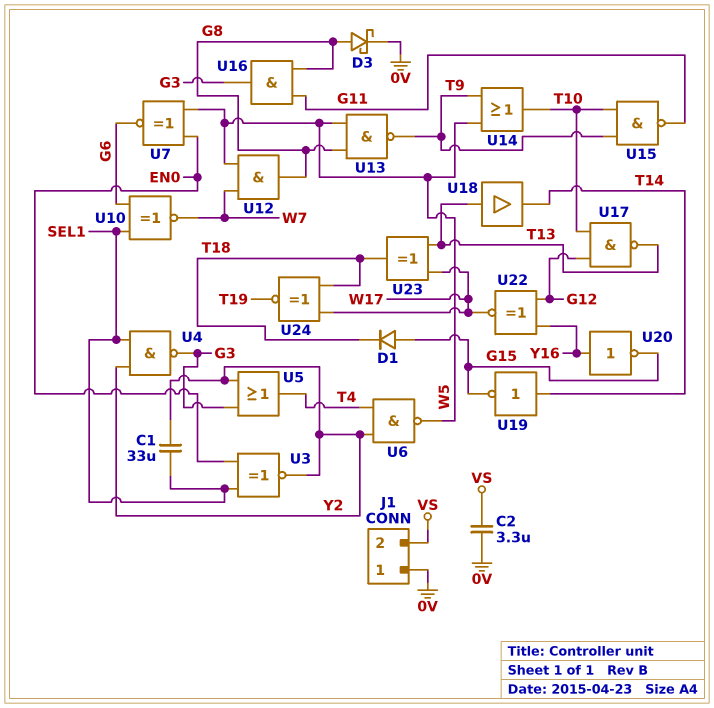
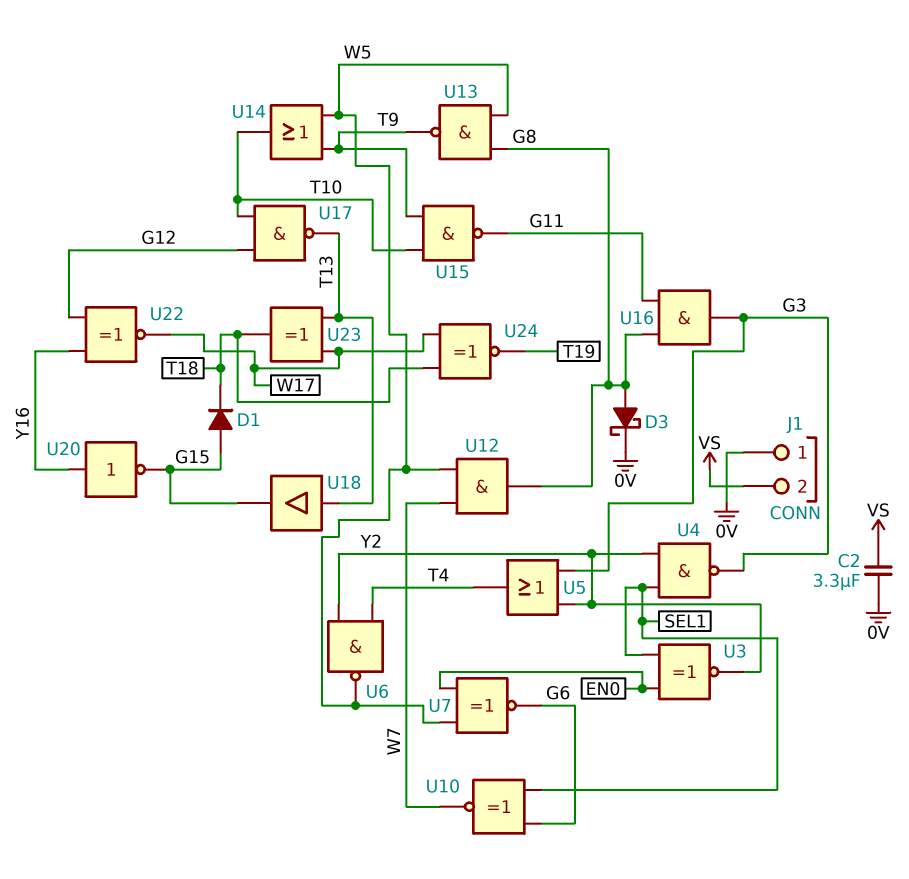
C1: 33uF (SEL1, Y2) -> none
U18: buffer (in T13, out T14) -> buffer (in T13, out G15)
U19: NOT (in T14, out G15) -> none

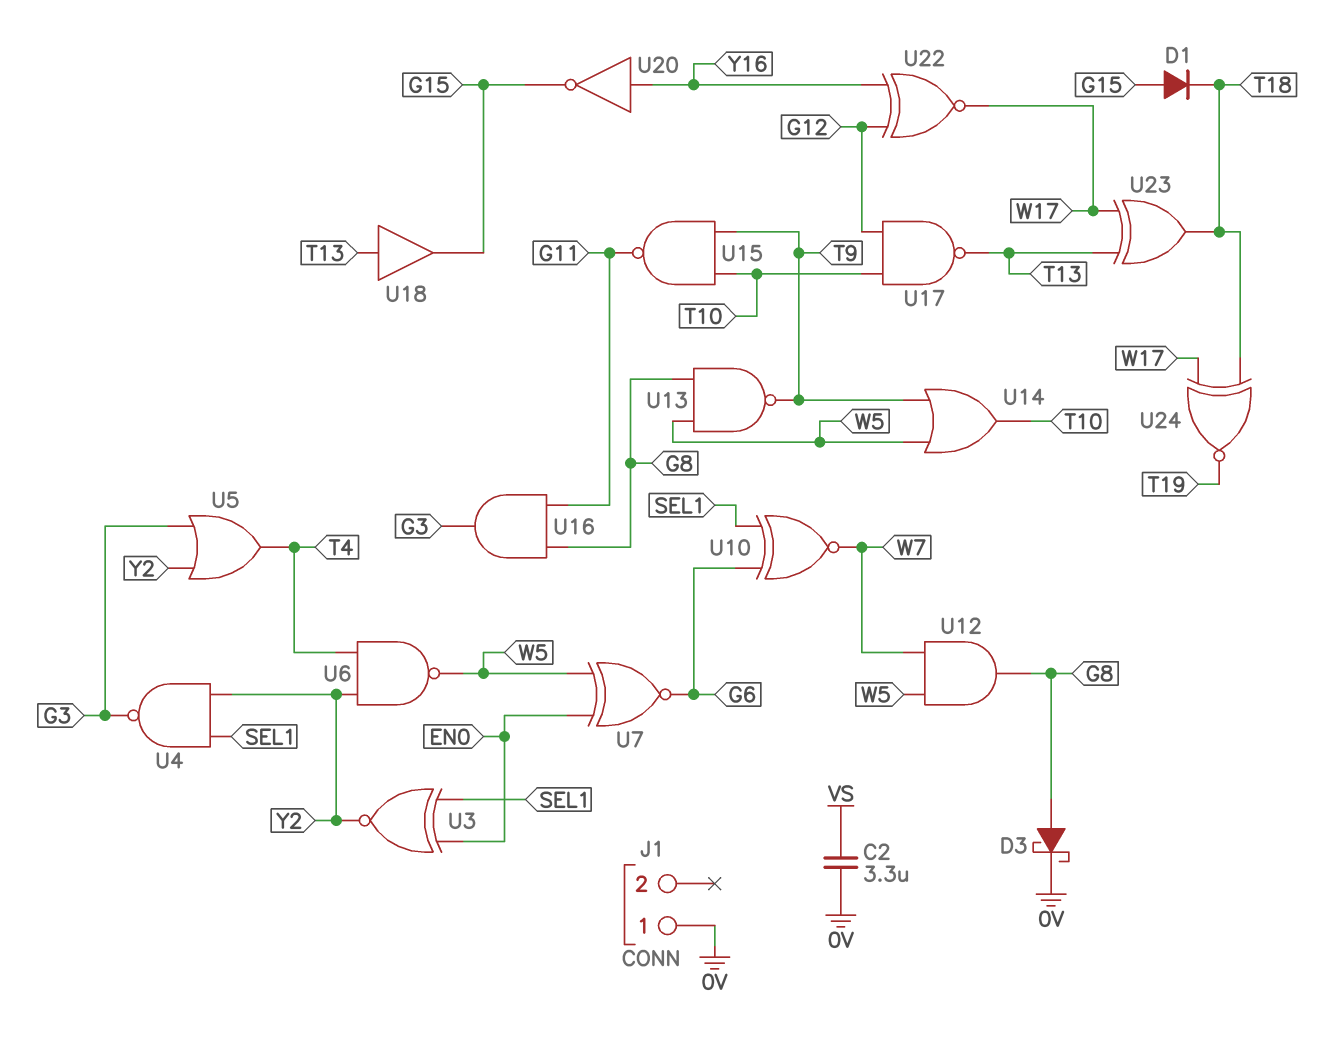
J1 pin 2: VS -> none

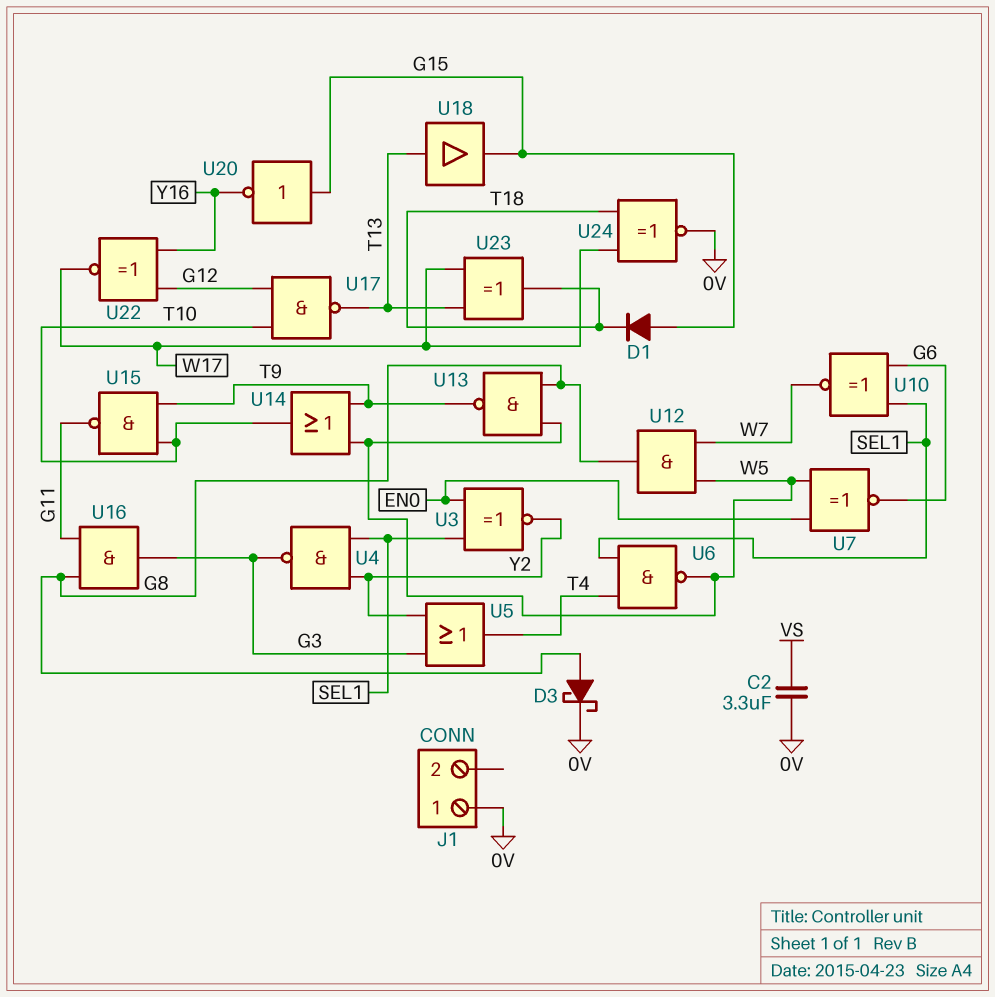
U6: NAND (in T4, in Y2, out W5) -> NAND (in SEL1, in T4, out W5)
U20: NOT (in Y16, out G15) -> NOT (in G15, out Y16)
U24: XNOR (in T18, in W17, out T19) -> XNOR (in T18, in W17, out 0V)

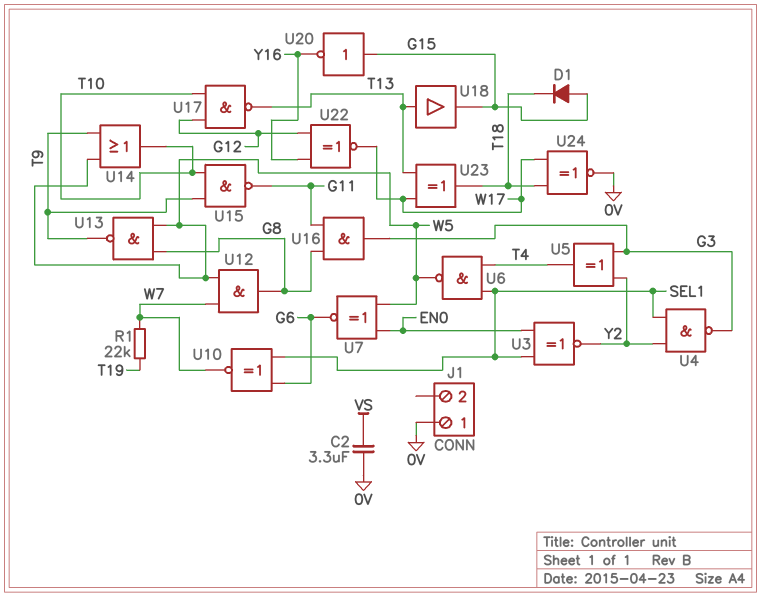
D3: schottky (A G8, K 0V) -> none
R1: none -> 22k (T19, W7)
U5: OR (in G3, in Y2, out T4) -> XOR (in G3, in Y2, out T4)

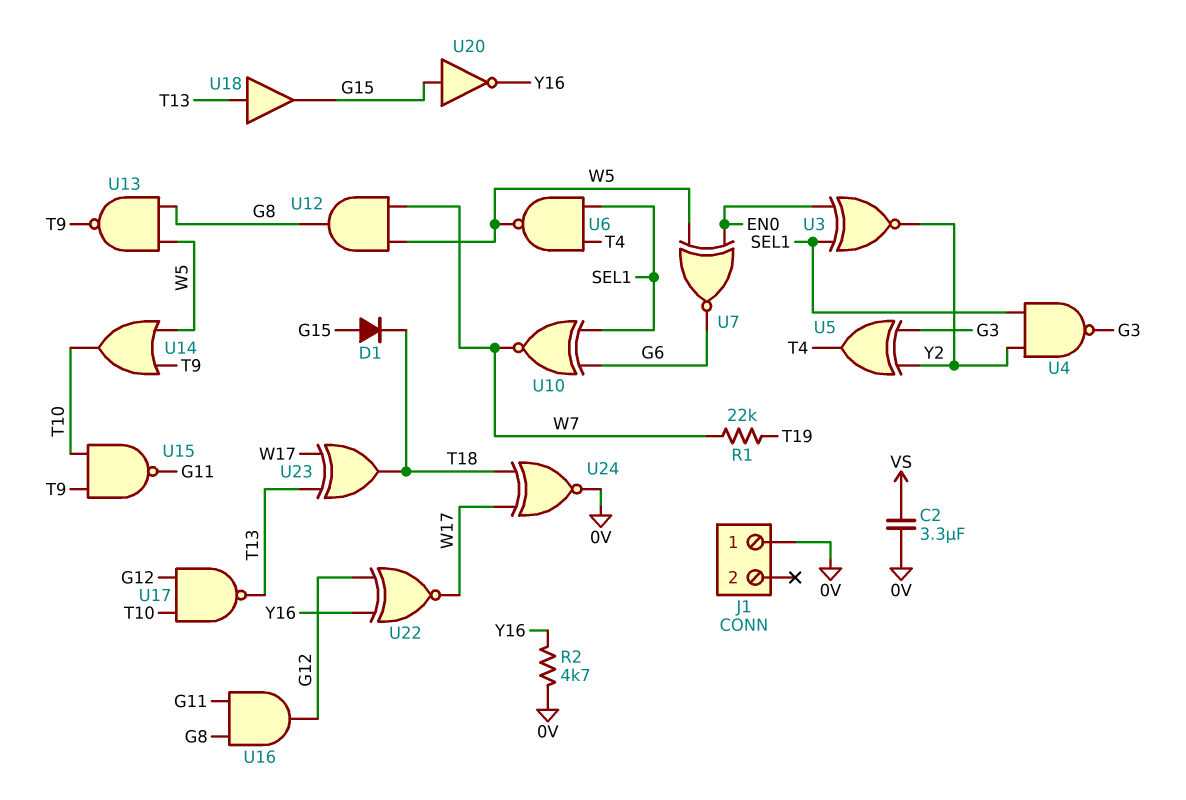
R2: none -> 4.7k (0V, Y16)
U16: AND (in G8, in G11, out G3) -> AND (in G8, in G11, out G12)

